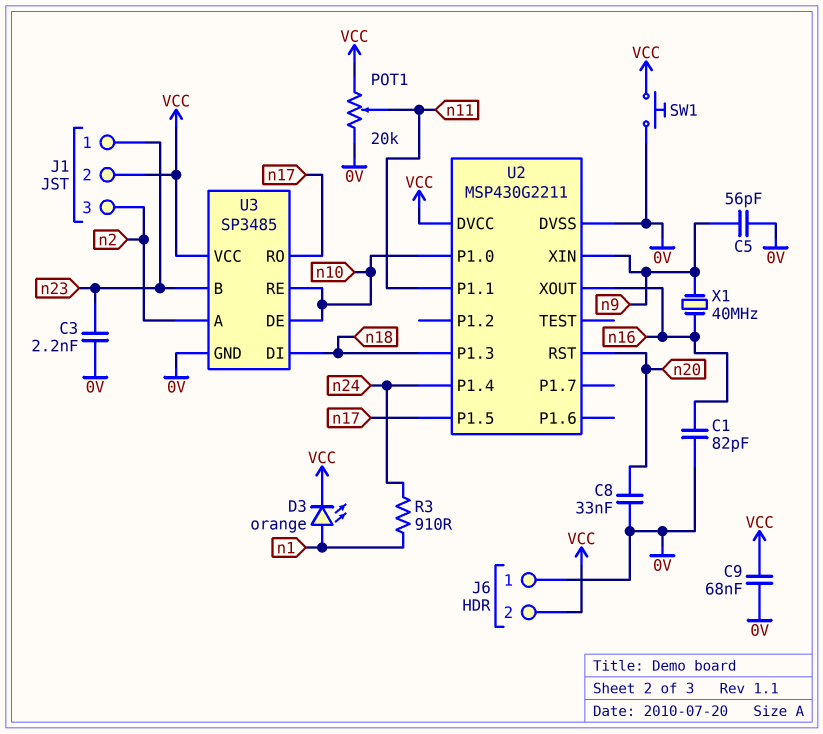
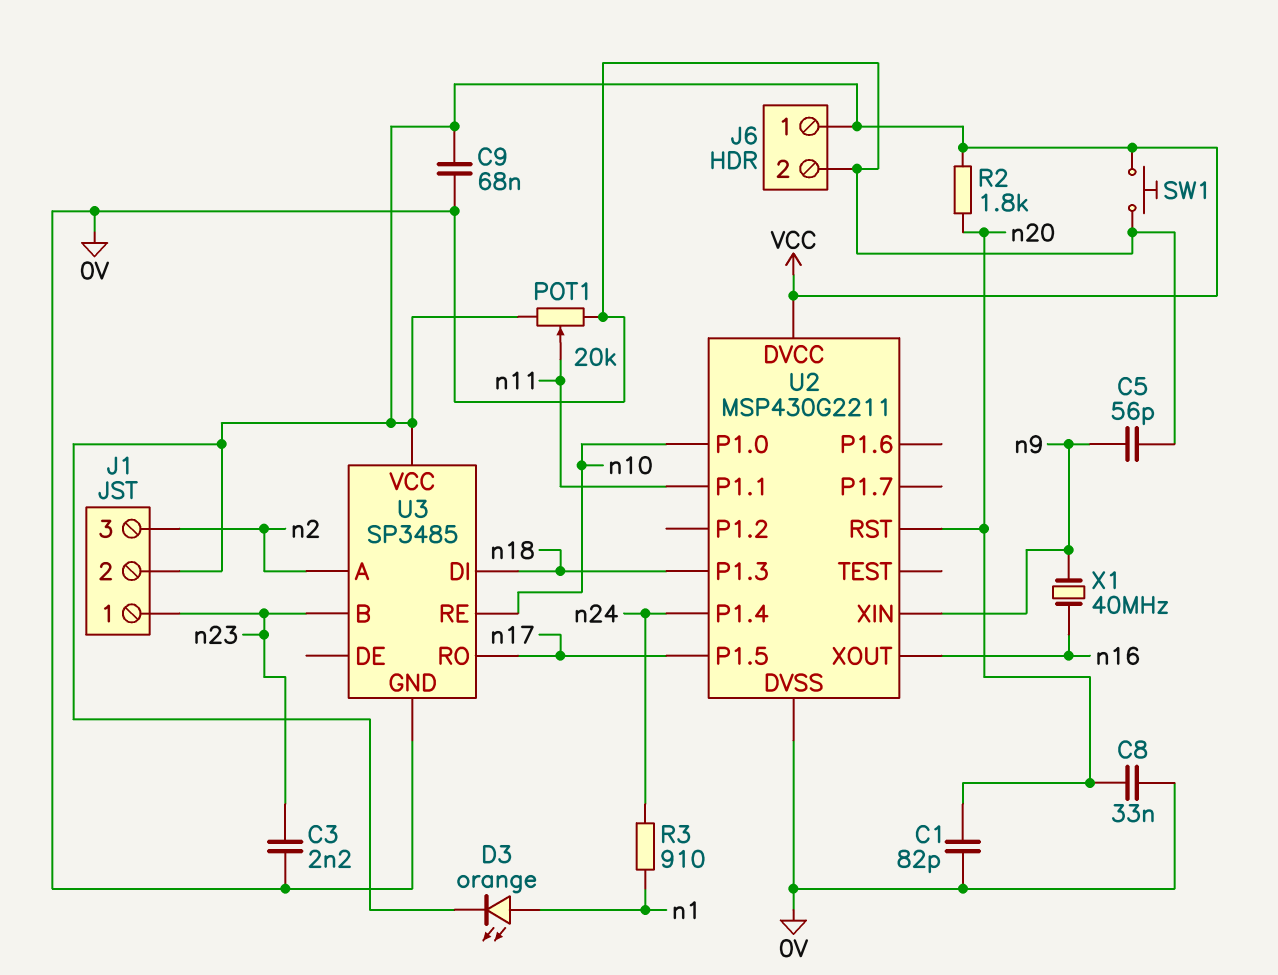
C1: 82pF (0V, n16) -> 82pF (0V, n20)
J6 pin 1: 0V -> VCC
J6 pin 2: VCC -> 0V
R2: none -> 1.8k (VCC, n20)
U3 pin DE: n10 -> none

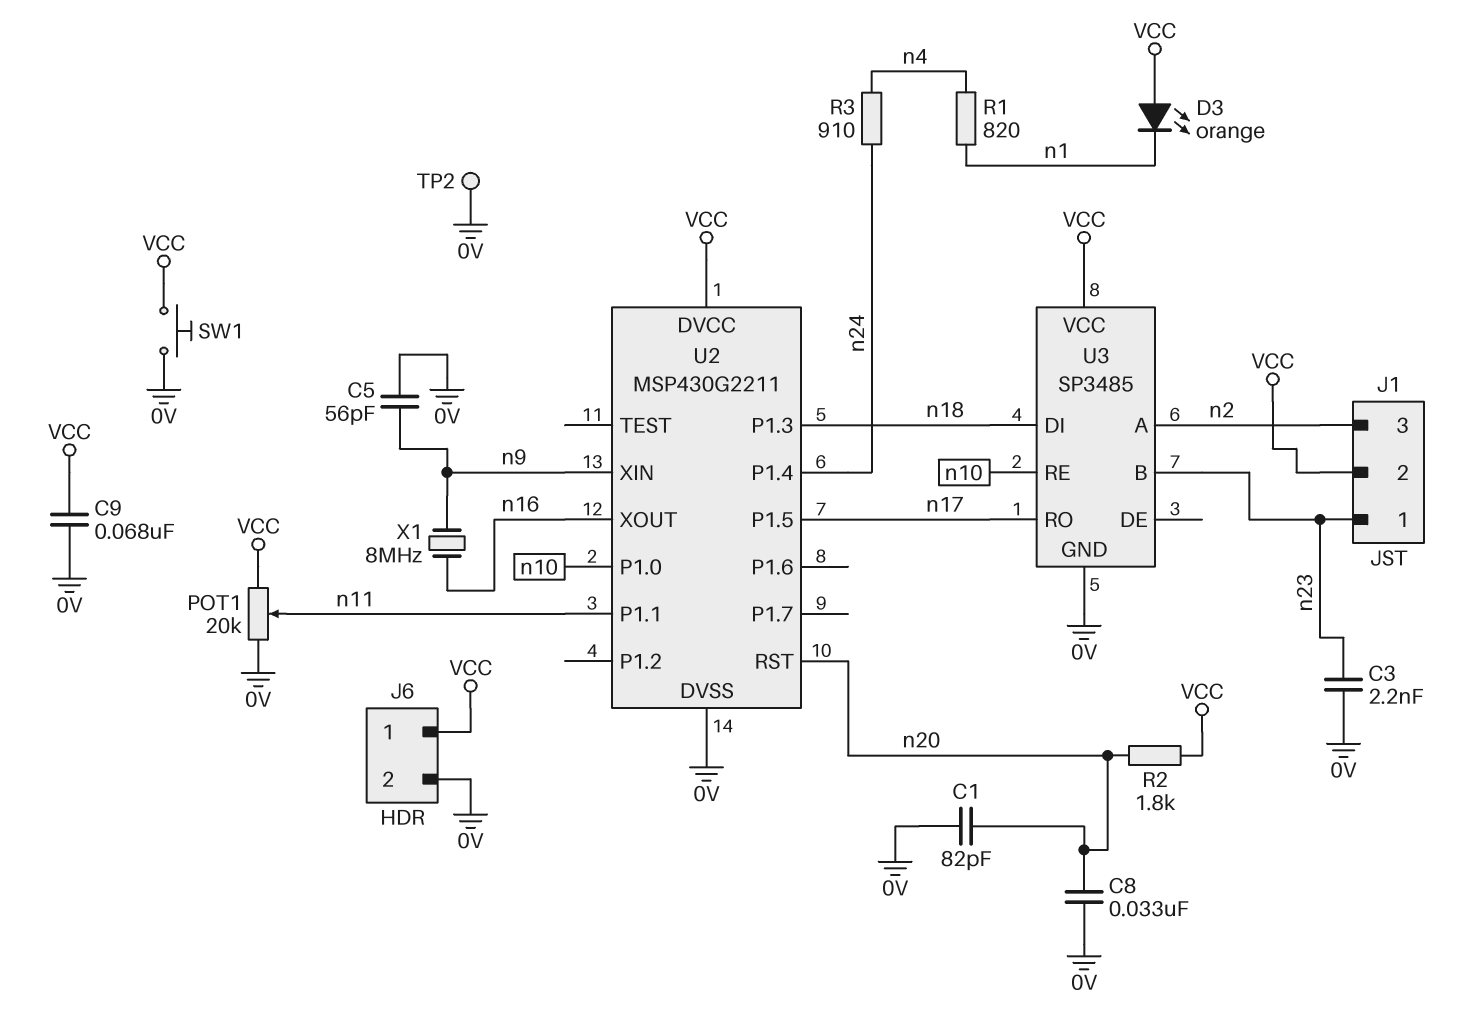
D3: LED orange (A n1, K VCC) -> LED orange (A VCC, K n1)
R1: none -> 820 (n1, n4)
R3: 910 (n1, n24) -> 910 (n4, n24)
TP2: none -> test point (0V)
X1: 40MHz (n9, n16) -> 8MHz (n9, n16)

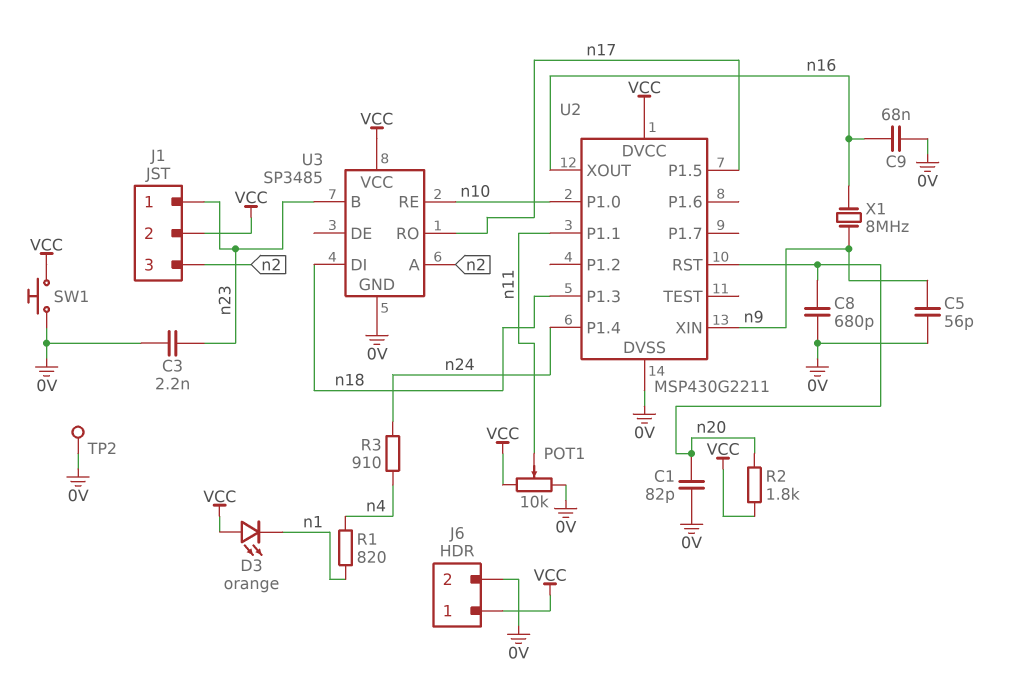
C8: 33nF (0V, n20) -> 680pF (0V, n20)
C9: 68nF (0V, VCC) -> 68nF (0V, n16)
POT1: 20k (0V, VCC, wiper n11) -> 10k (0V, VCC, wiper n11)

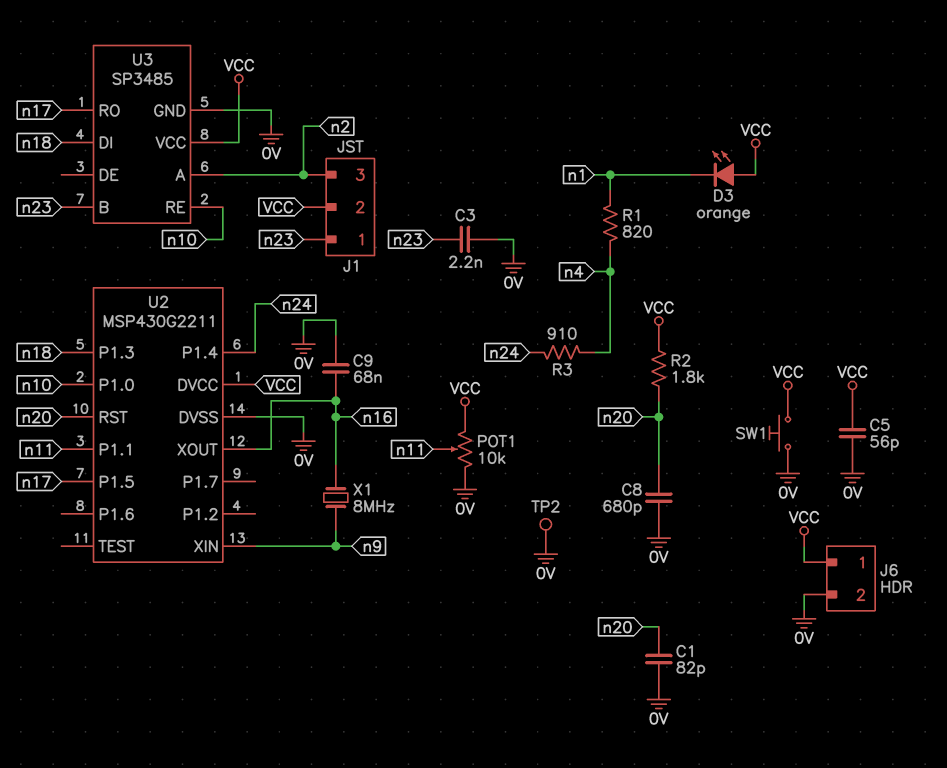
C5: 56pF (0V, n9) -> 56pF (0V, VCC)

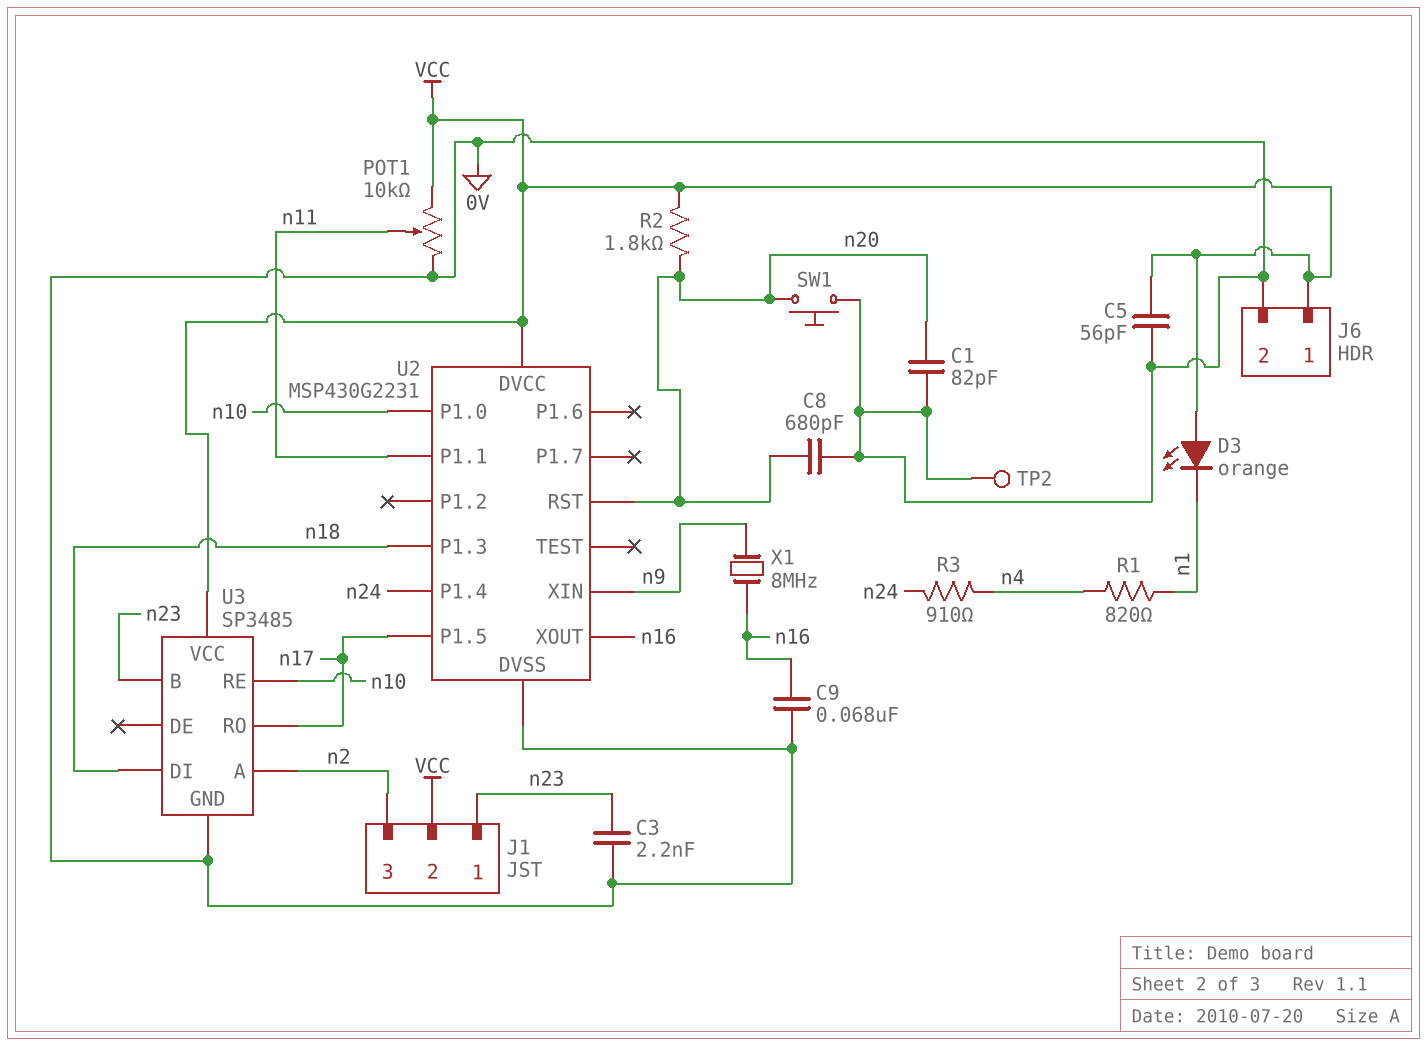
SW1: button (0V, VCC) -> button (0V, n20)
U2: MSP430G2211 -> MSP430G2231

